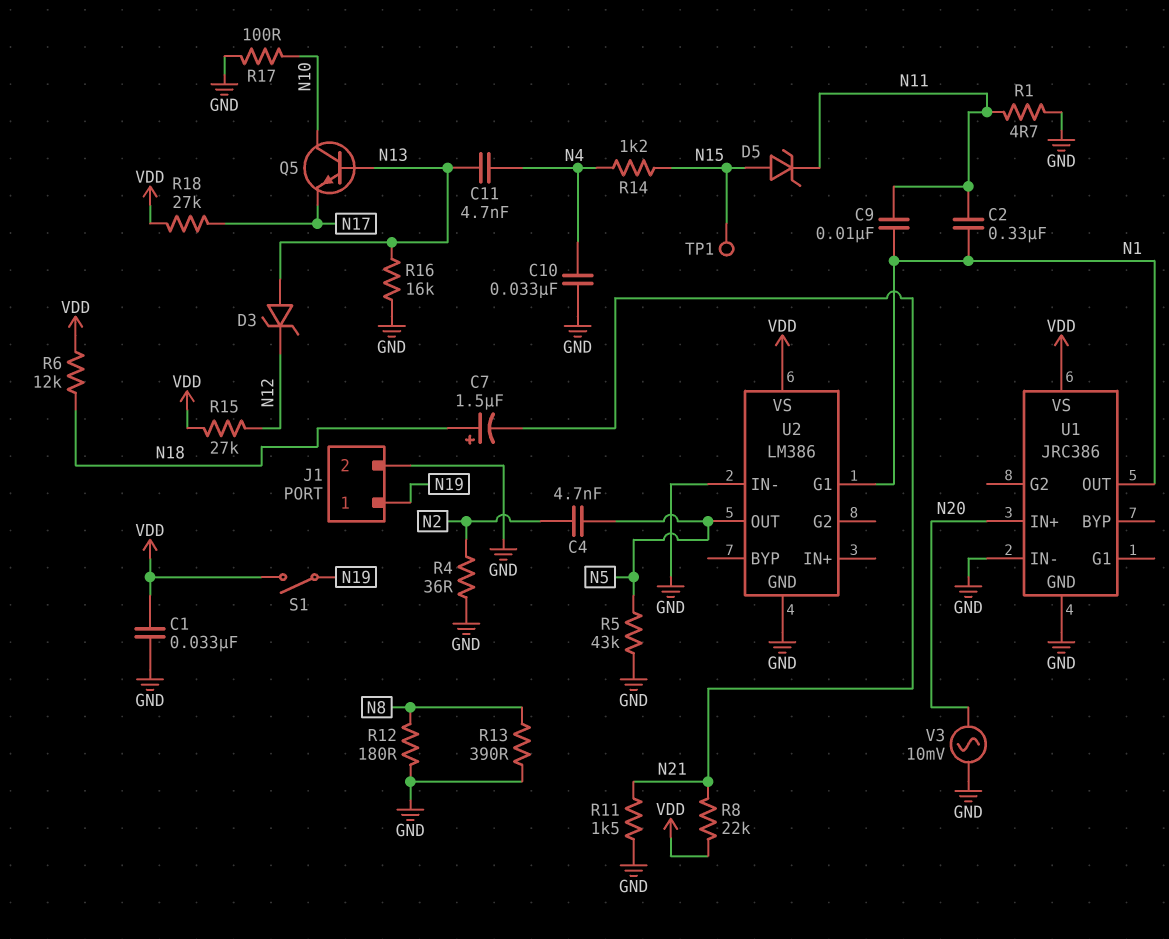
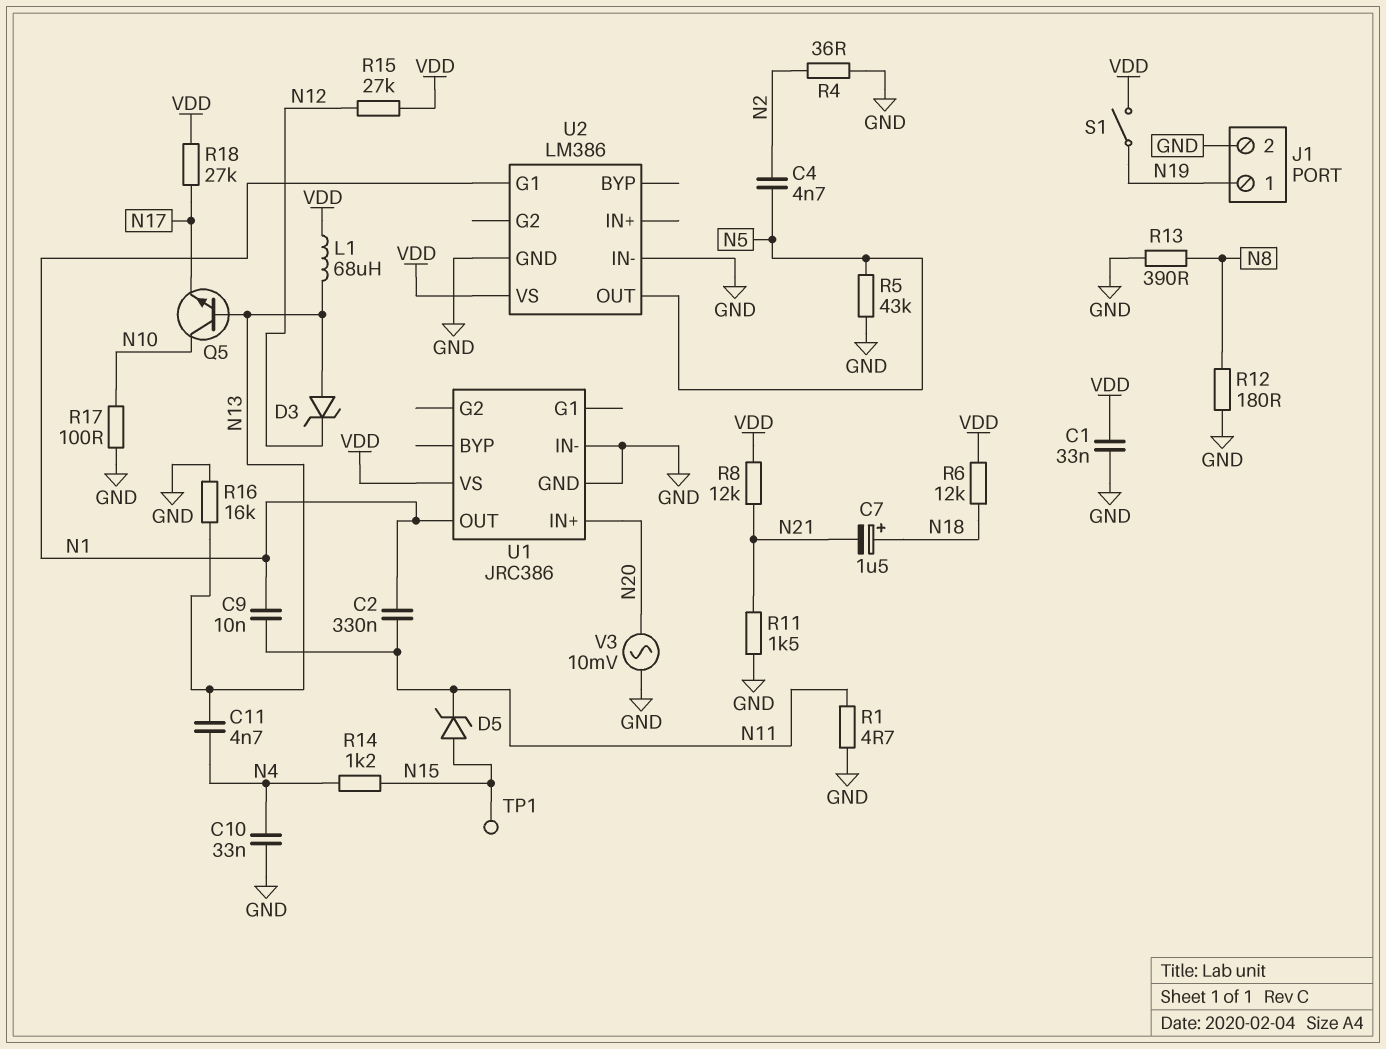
L1: none -> 68uH (N13, VDD)
R8: 22k (N21, VDD) -> 12k (N21, VDD)

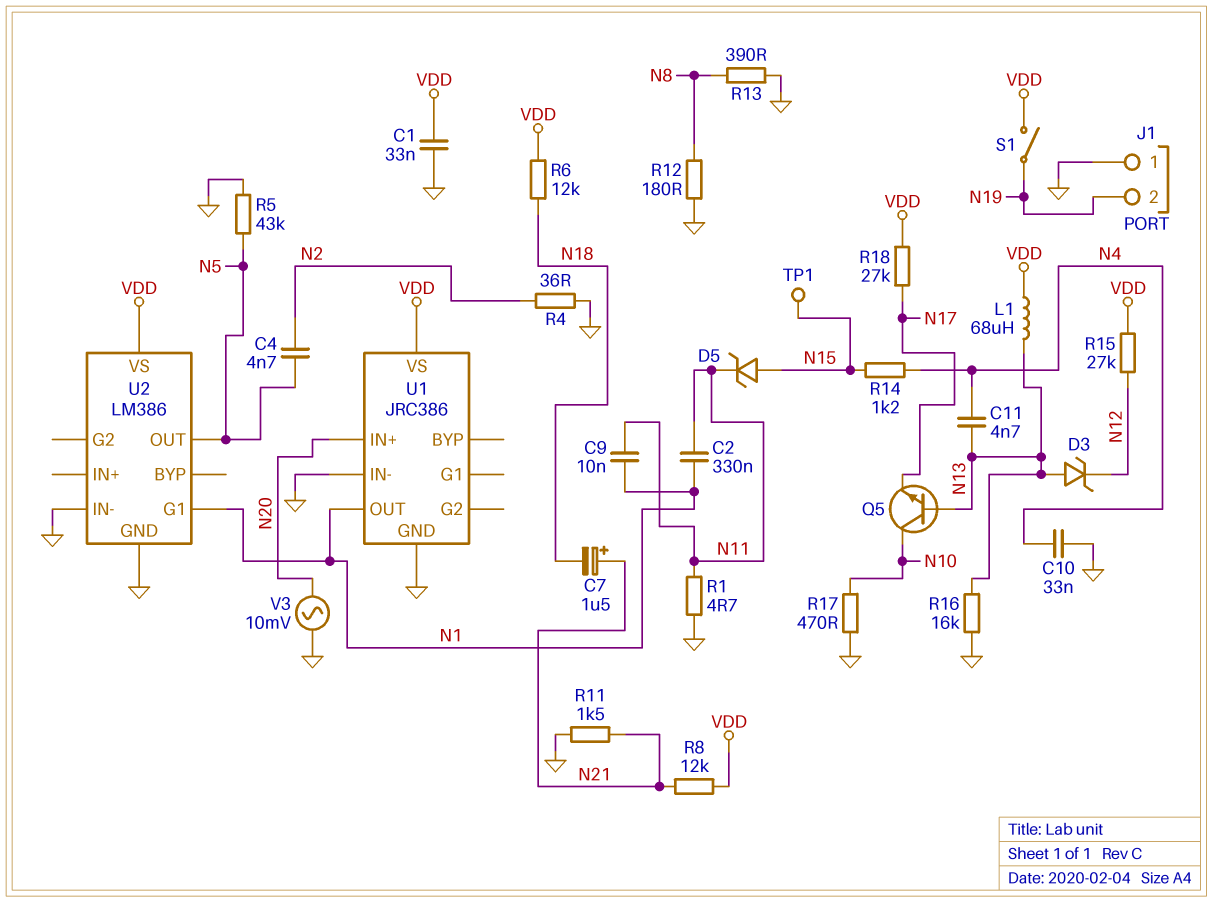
C7: 1.5uF (plus N18, minus N21) -> 1.5uF (plus N21, minus N18)
J1 pin 1: N19 -> GND
J1 pin 2: GND -> N19
R17: 100 (GND, N10) -> 470 (GND, N10)

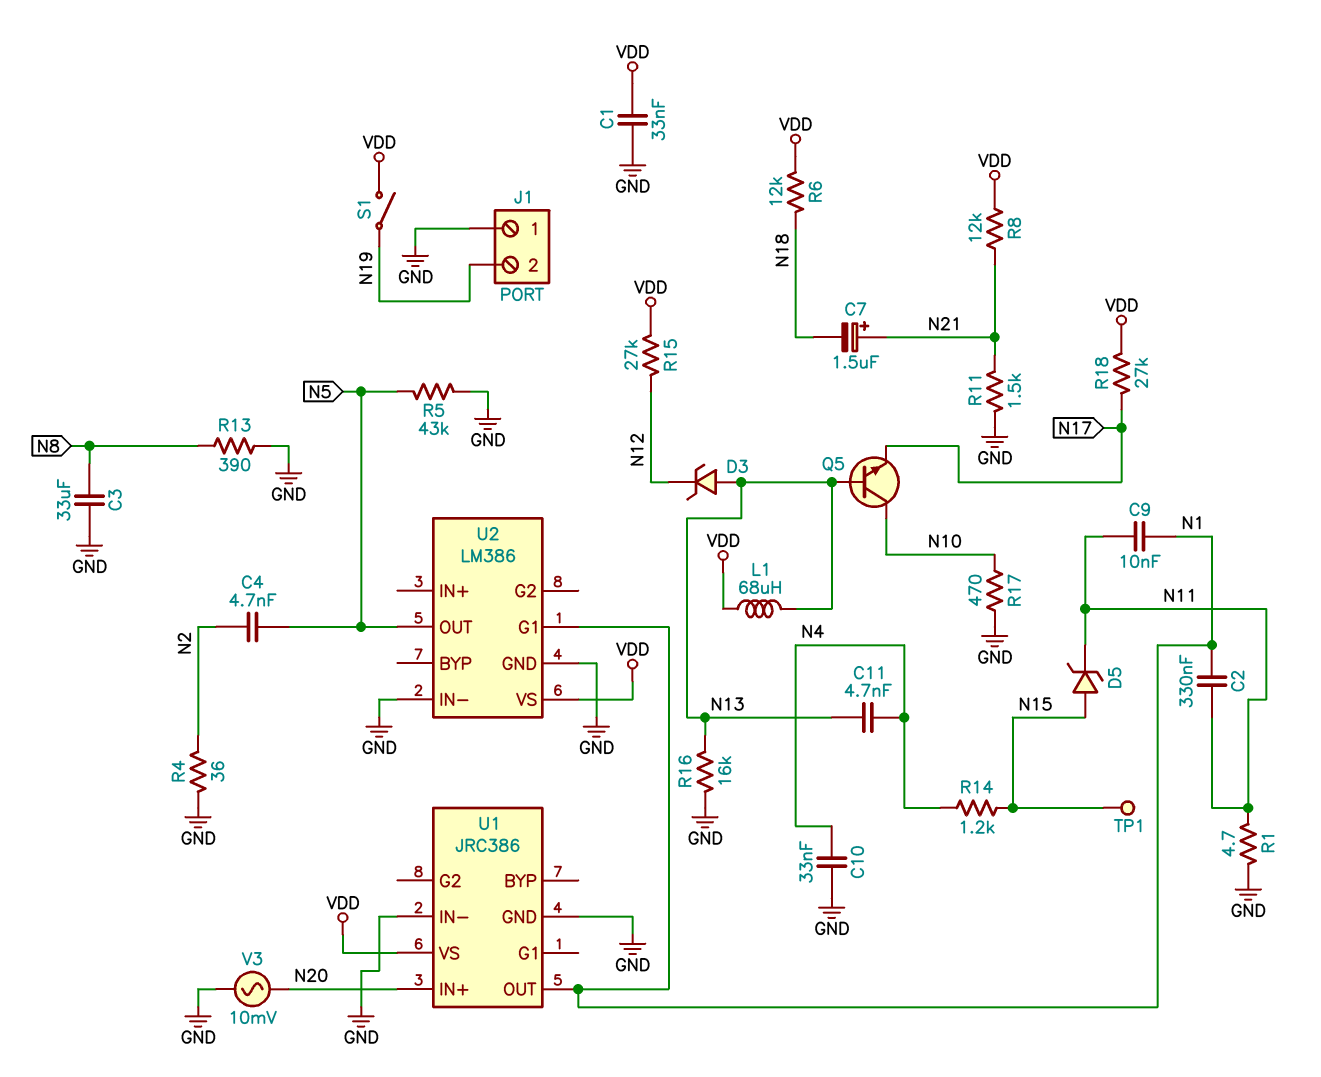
C3: none -> 33uF (GND, N8)
R12: 180 (GND, N8) -> none

